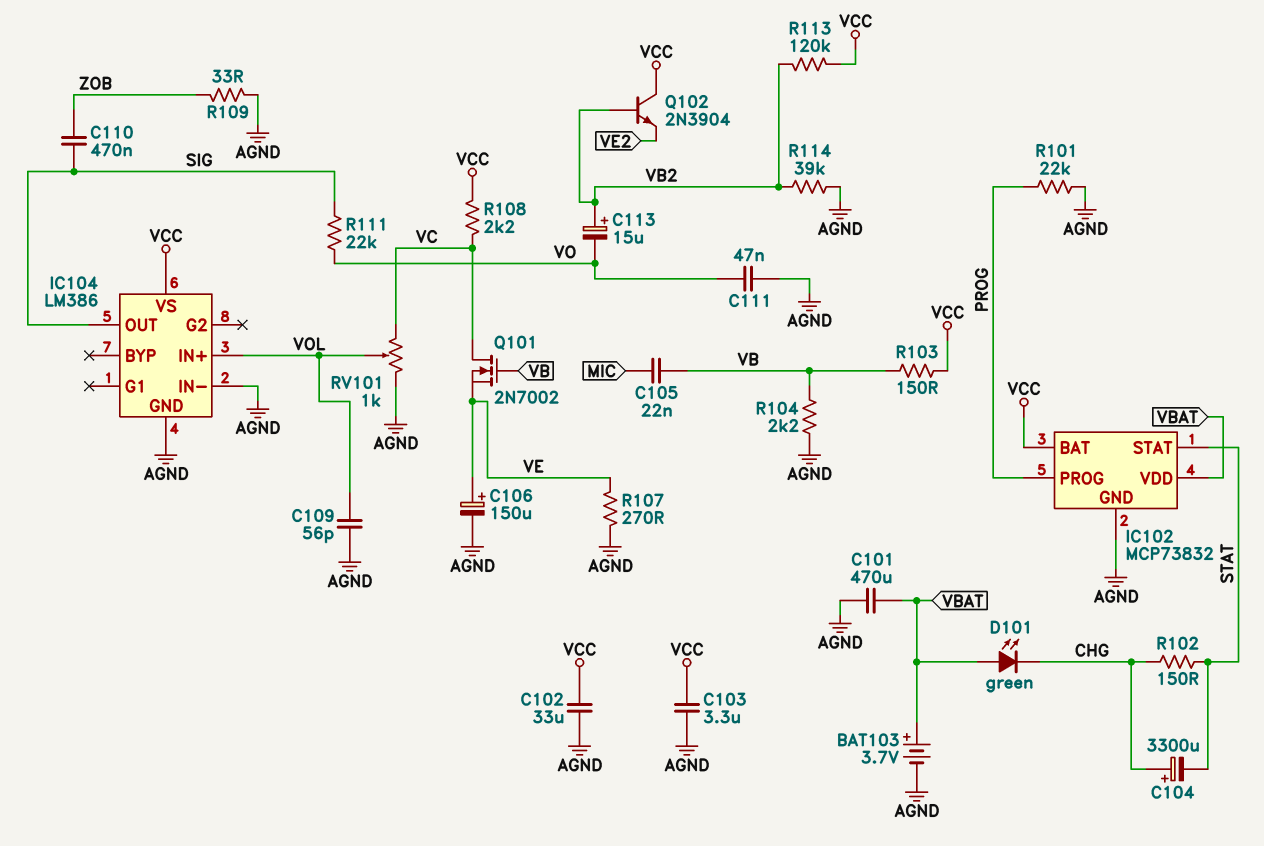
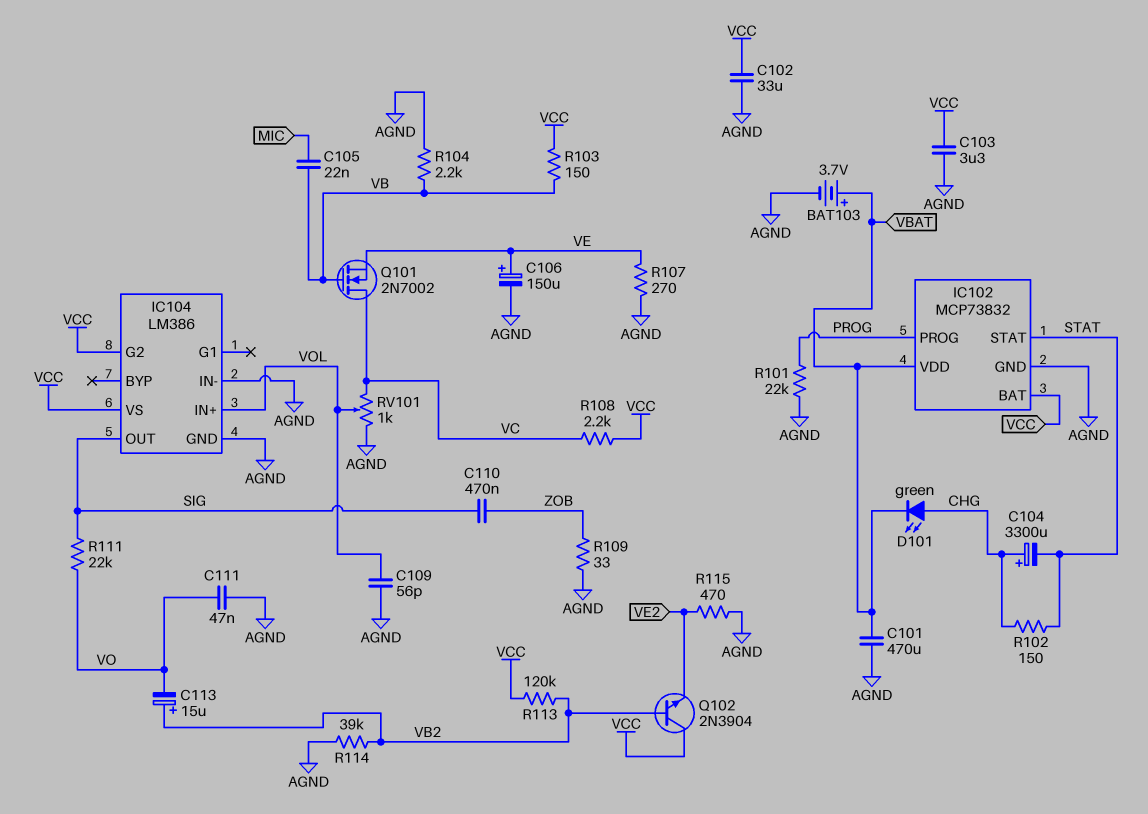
D101: LED green (A VBAT, K CHG) -> LED green (A CHG, K VBAT)
IC104 pin G2: none -> VCC
R115: none -> 470 (AGND, VE2)

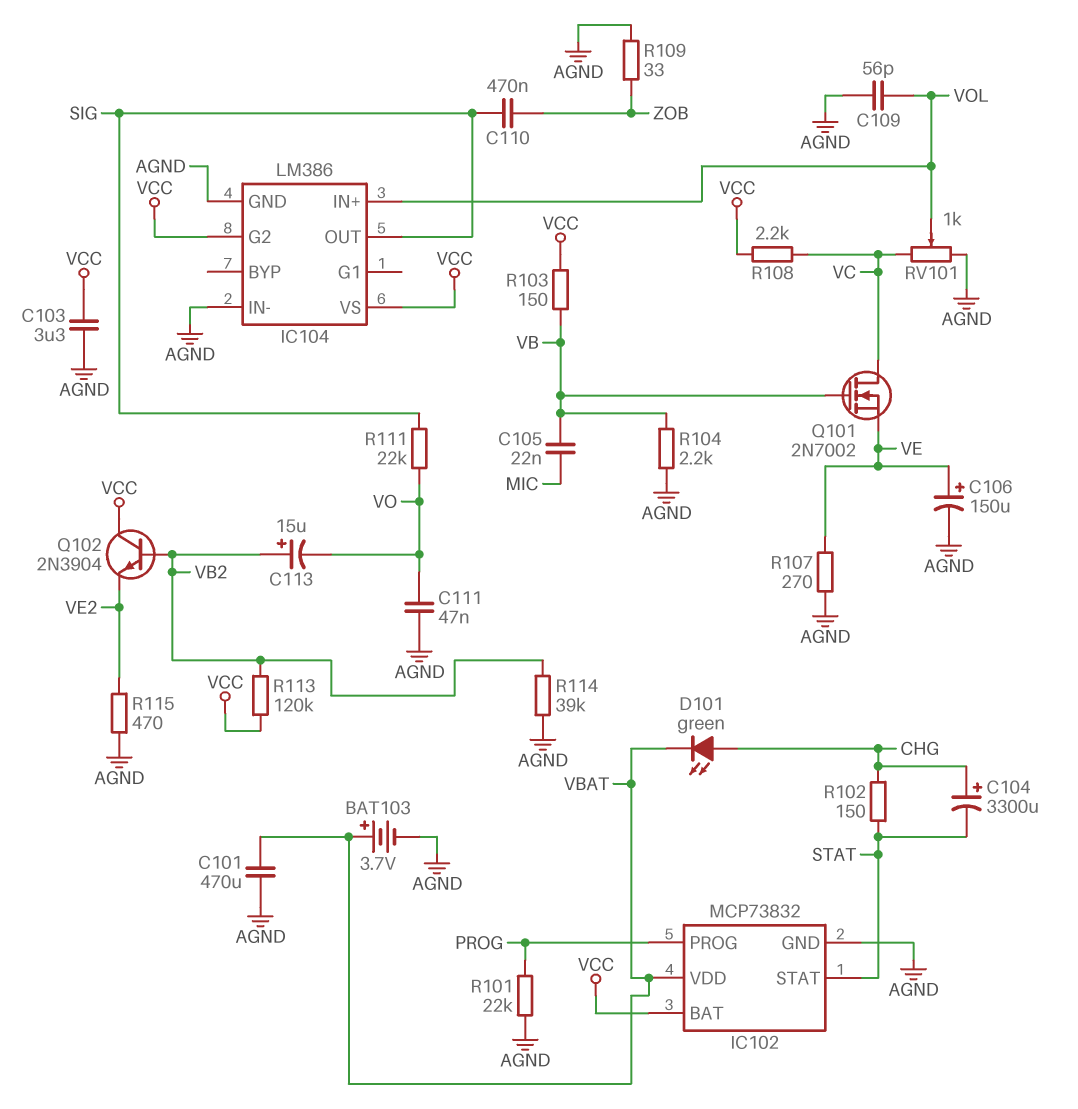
C102: 33uF (AGND, VCC) -> none

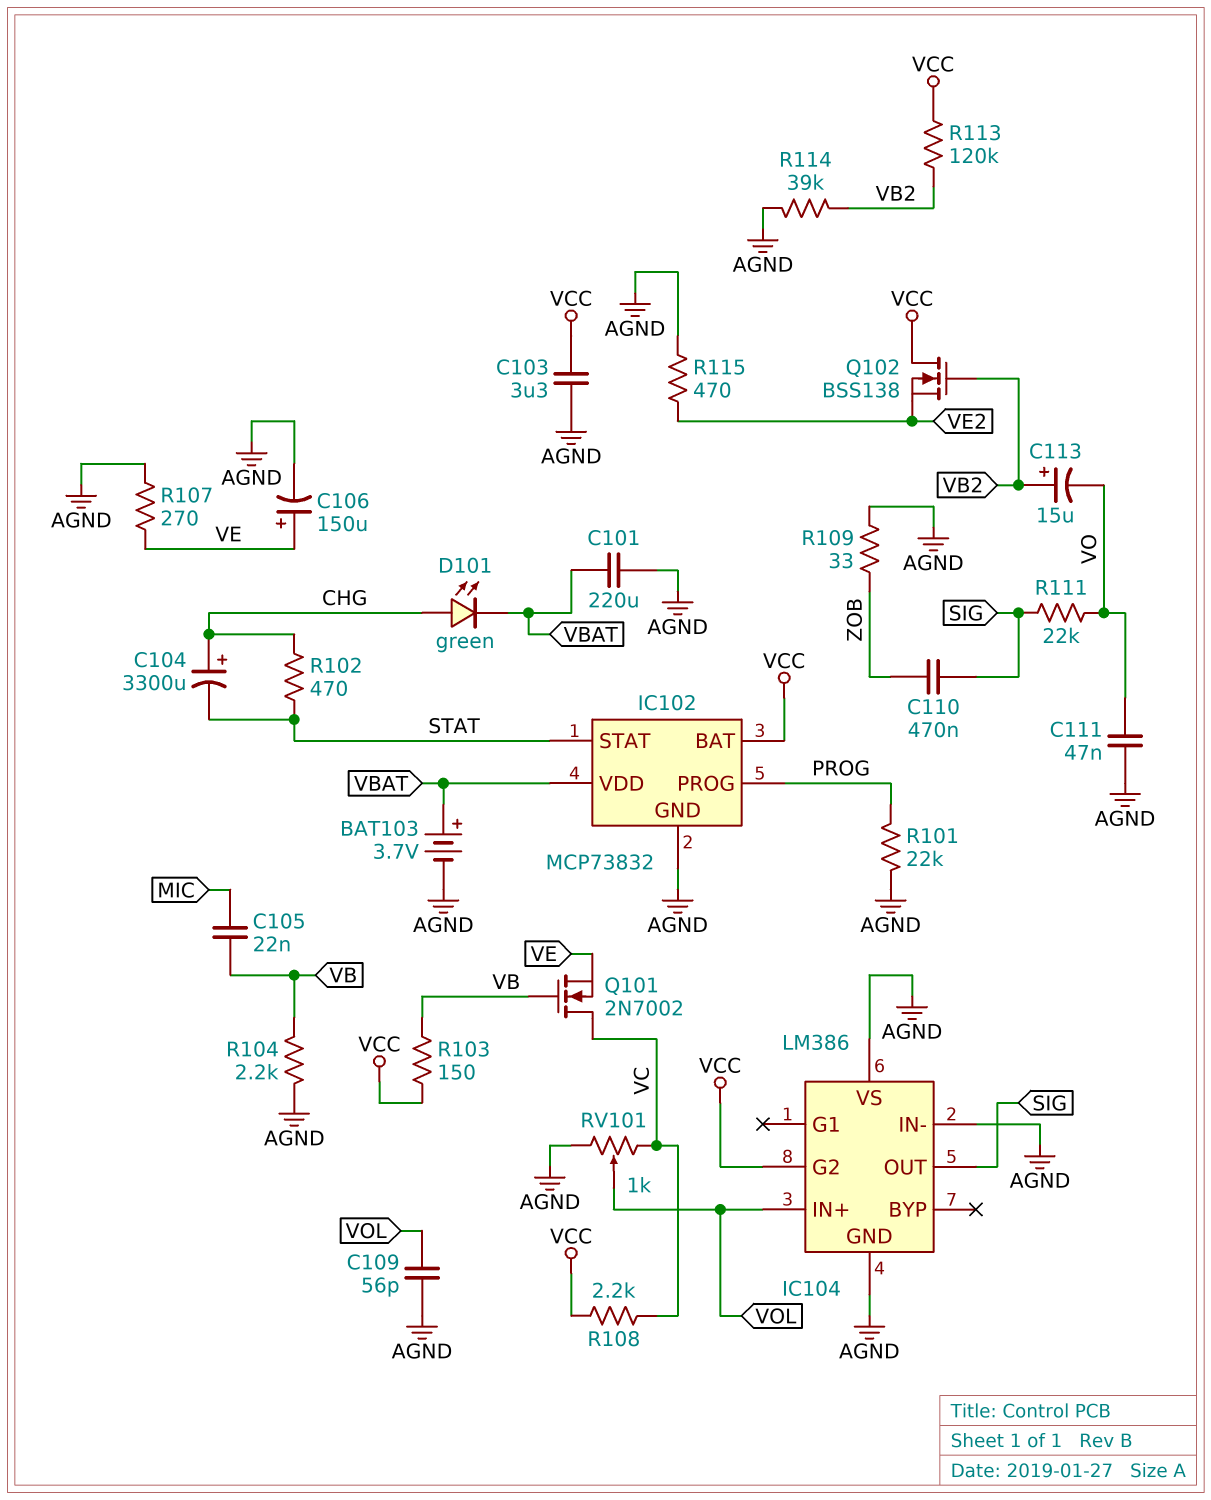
C101: 470uF (AGND, VBAT) -> 220uF (AGND, VBAT)
IC104 pin VS: VCC -> AGND
Q102: NPN 2N3904 (B VB2, C VCC, E VE2) -> NMOS BSS138 (G VB2, D VCC, S VE2)
R102: 150 (CHG, STAT) -> 470 (CHG, STAT)

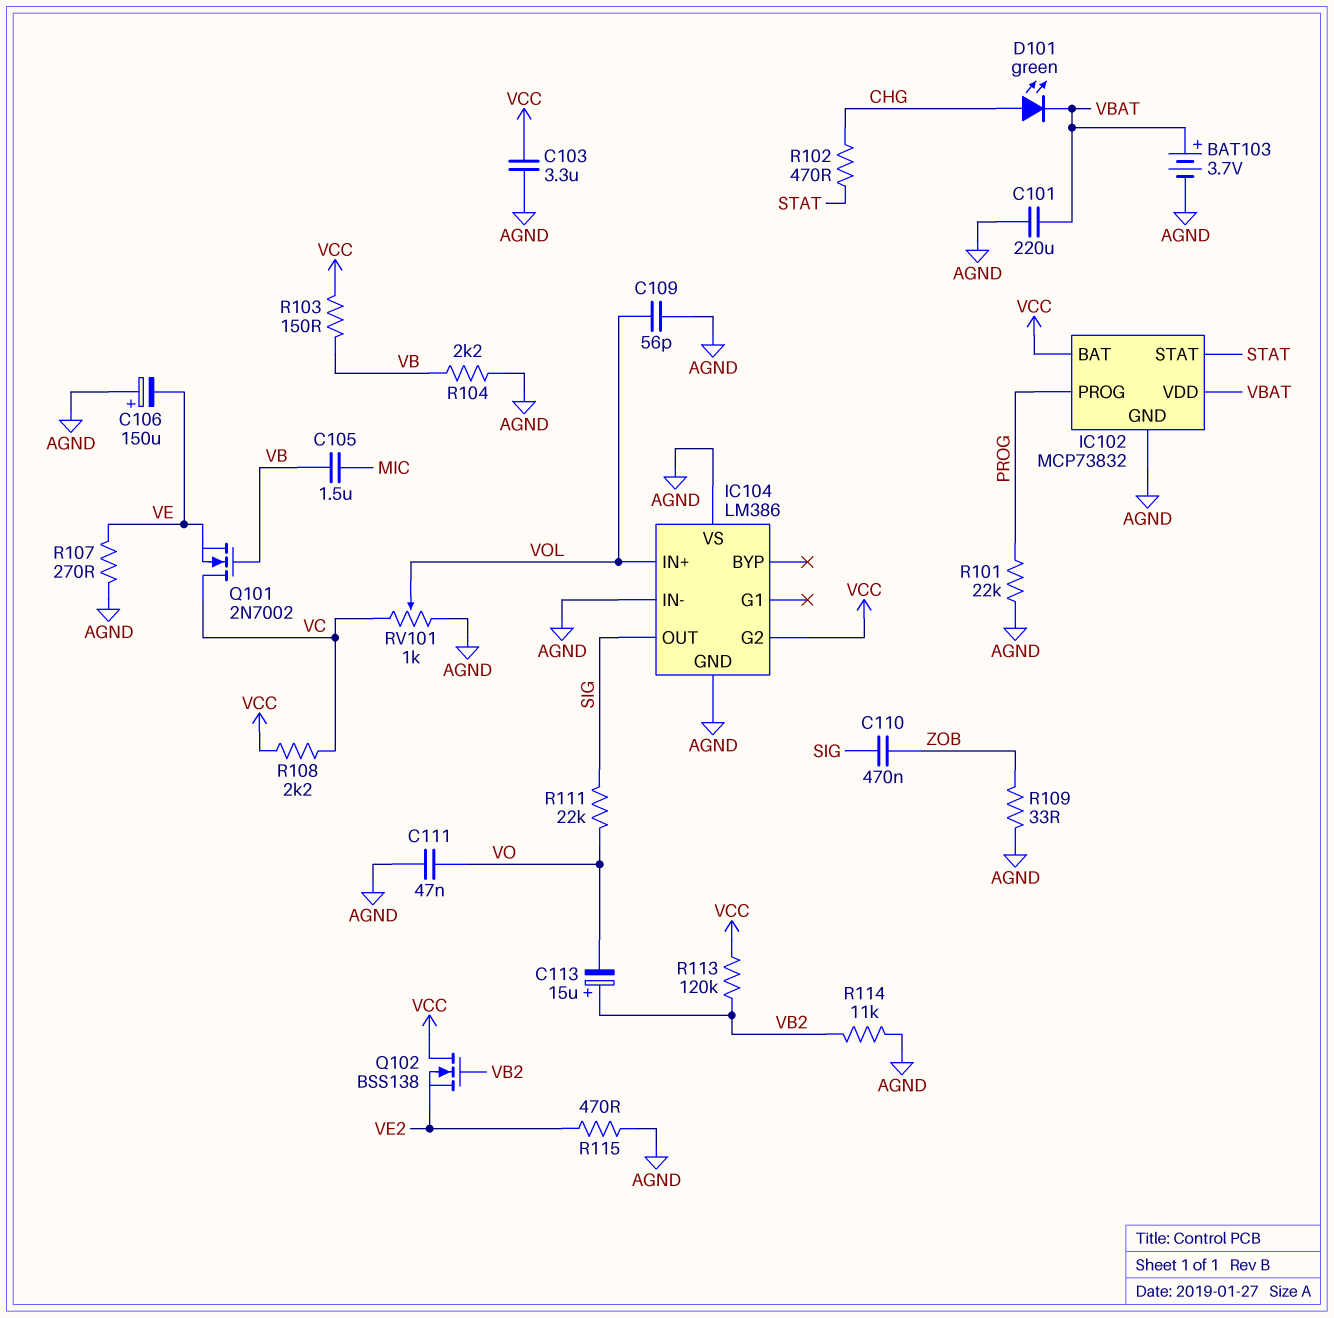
C104: 3300uF (plus CHG, minus STAT) -> none
C105: 22nF (MIC, VB) -> 1.5uF (MIC, VB)
C106: 150uF (plus VE, minus AGND) -> 150uF (plus AGND, minus VE)
R114: 39k (AGND, VB2) -> 11k (AGND, VB2)

